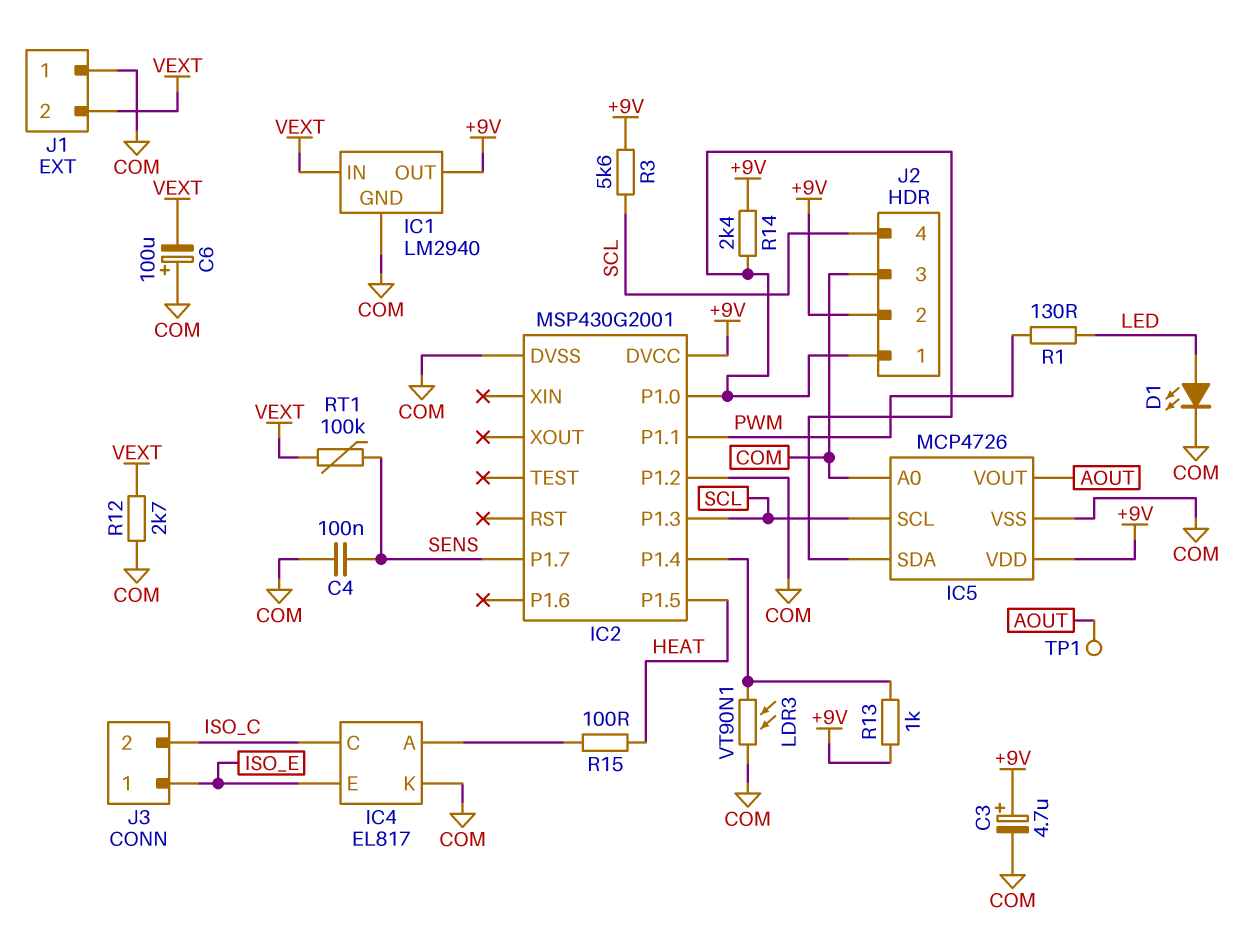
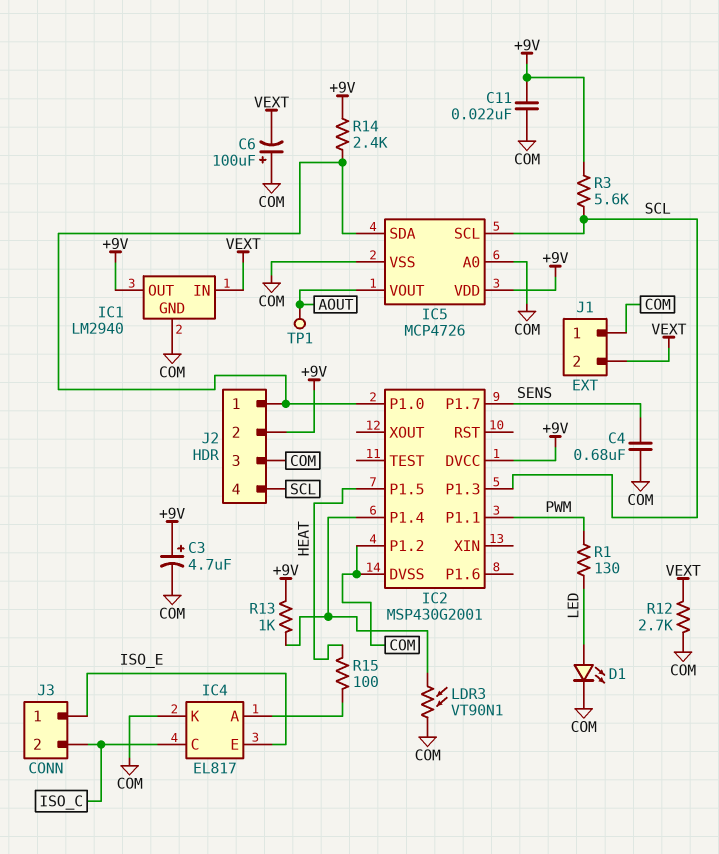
C4: 100nF (COM, SENS) -> 680nF (COM, SENS)
C11: none -> 22nF (+9V, COM)
RT1: 100k (SENS, VEXT) -> none

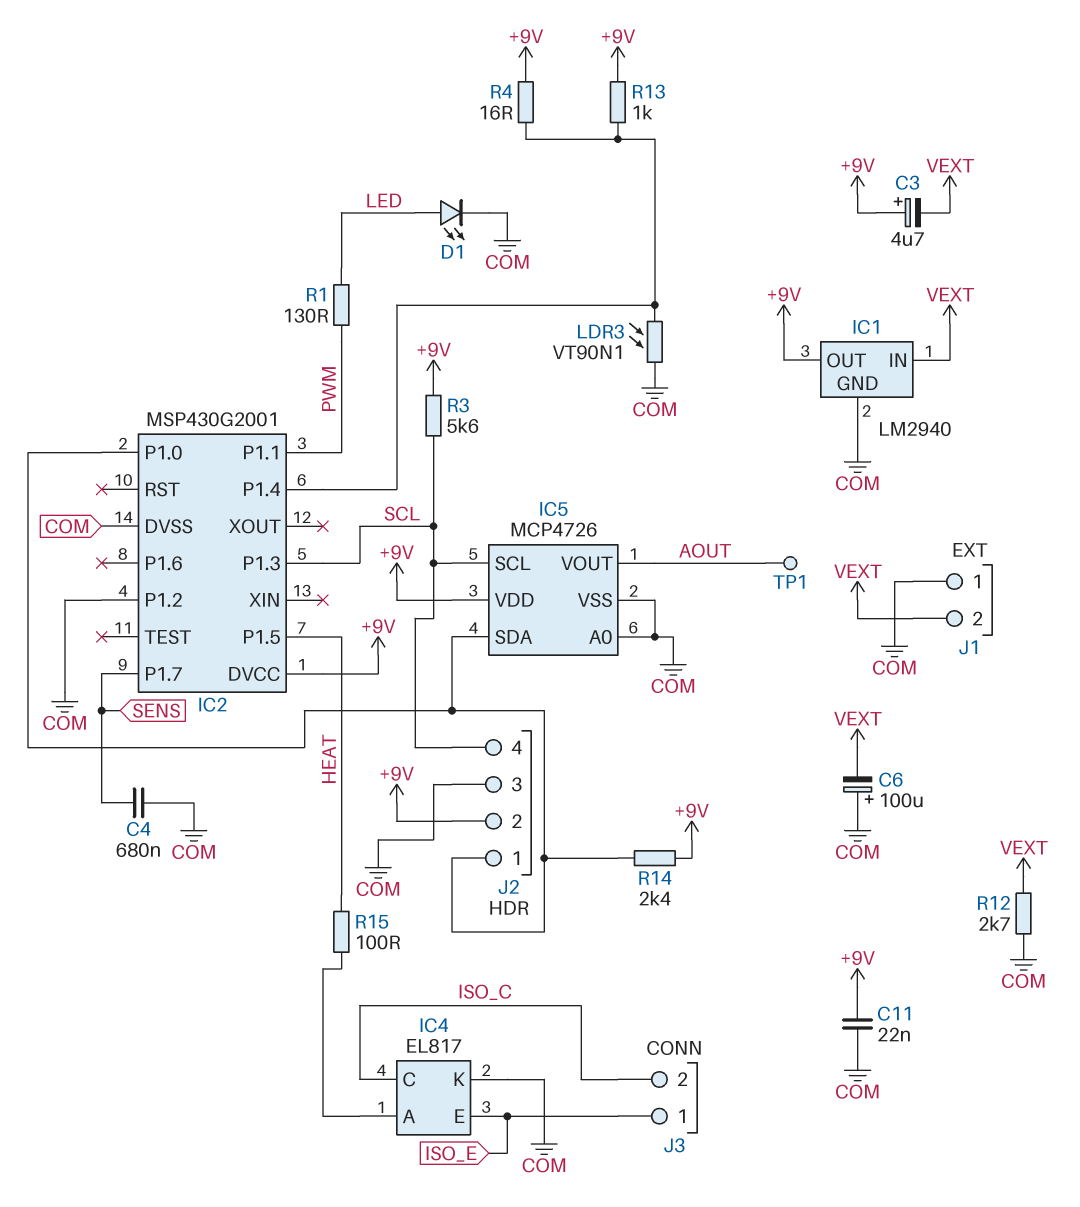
C3: 4.7uF (plus +9V, minus COM) -> 4.7uF (plus +9V, minus VEXT)
R4: none -> 16 (+9V, IC2/P1.4)

